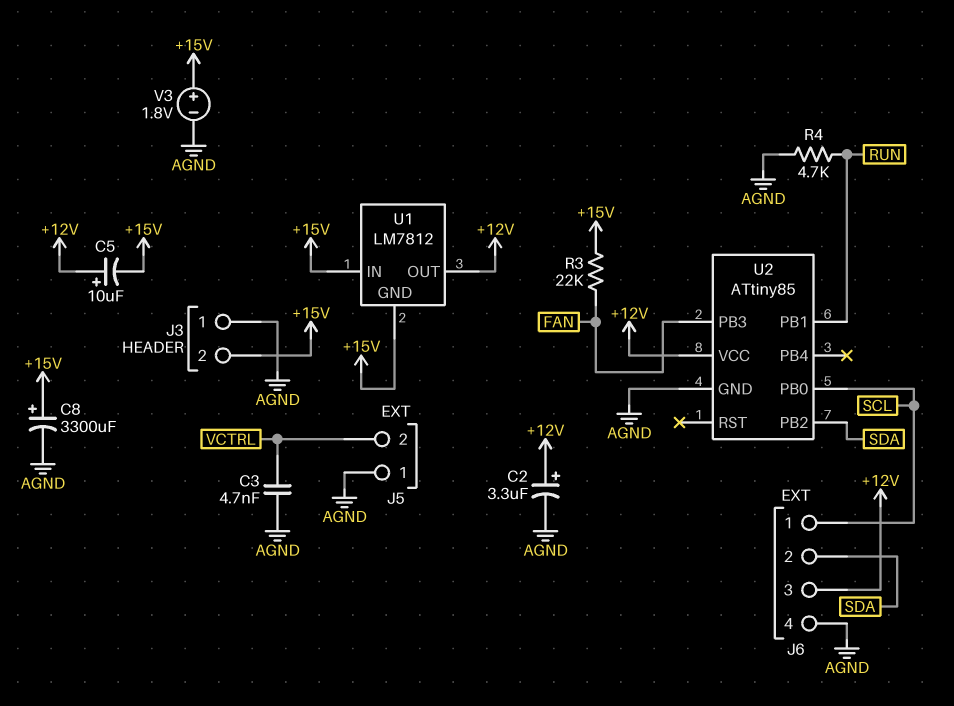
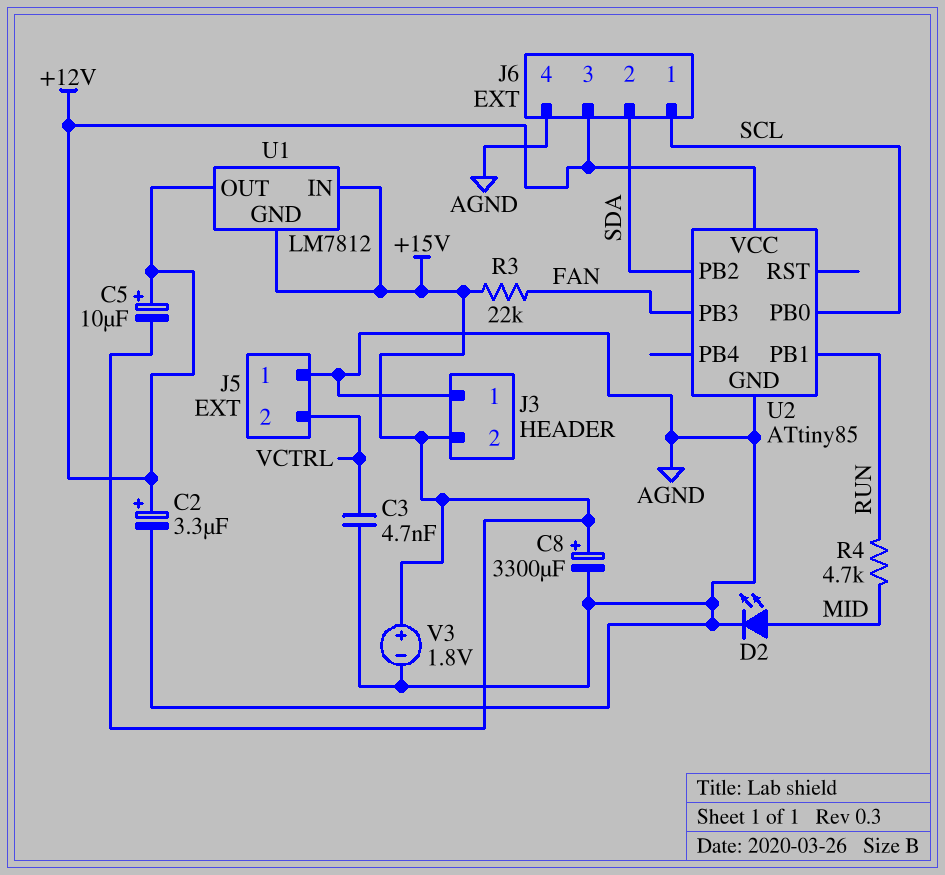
D2: none -> LED (A MID, K AGND)
R4: 4.7k (AGND, RUN) -> 4.7k (MID, RUN)

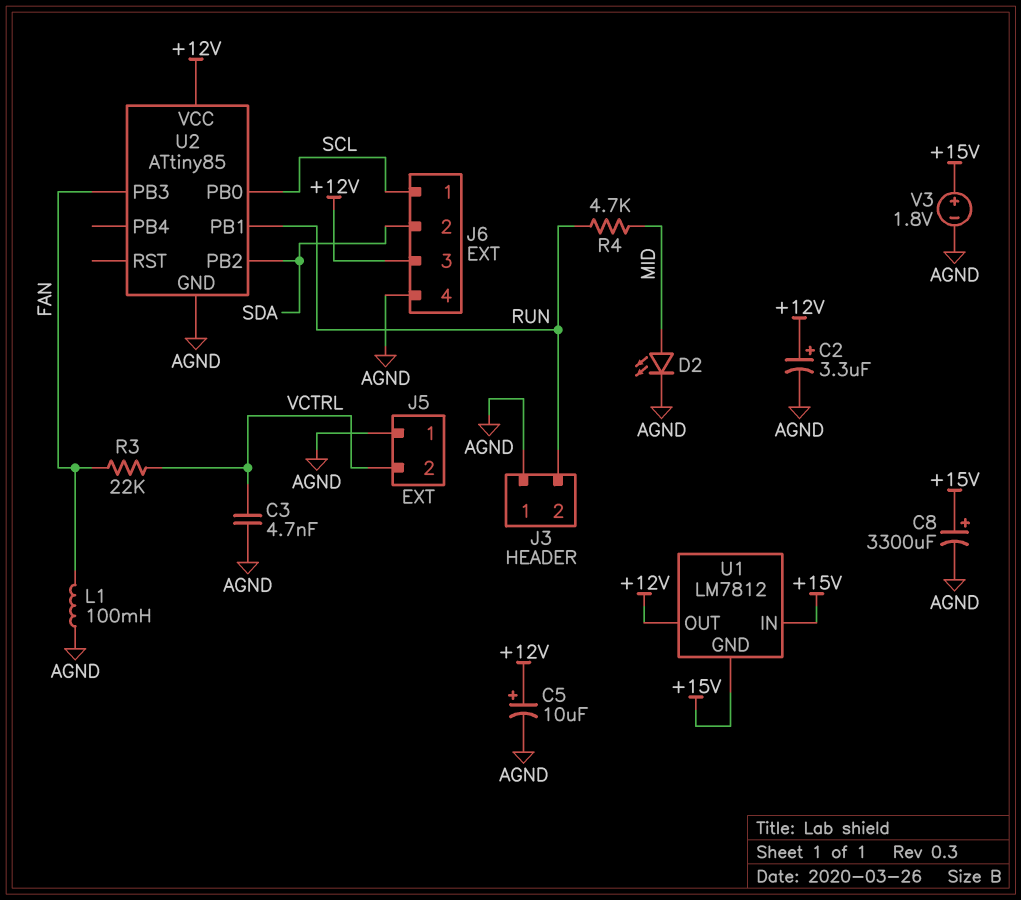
C5: 10uF (plus +12V, minus +15V) -> 10uF (plus +12V, minus AGND)
J3 pin 2: +15V -> RUN
L1: none -> 100mH (AGND, FAN)
R3: 22k (+15V, FAN) -> 22k (FAN, VCTRL)

